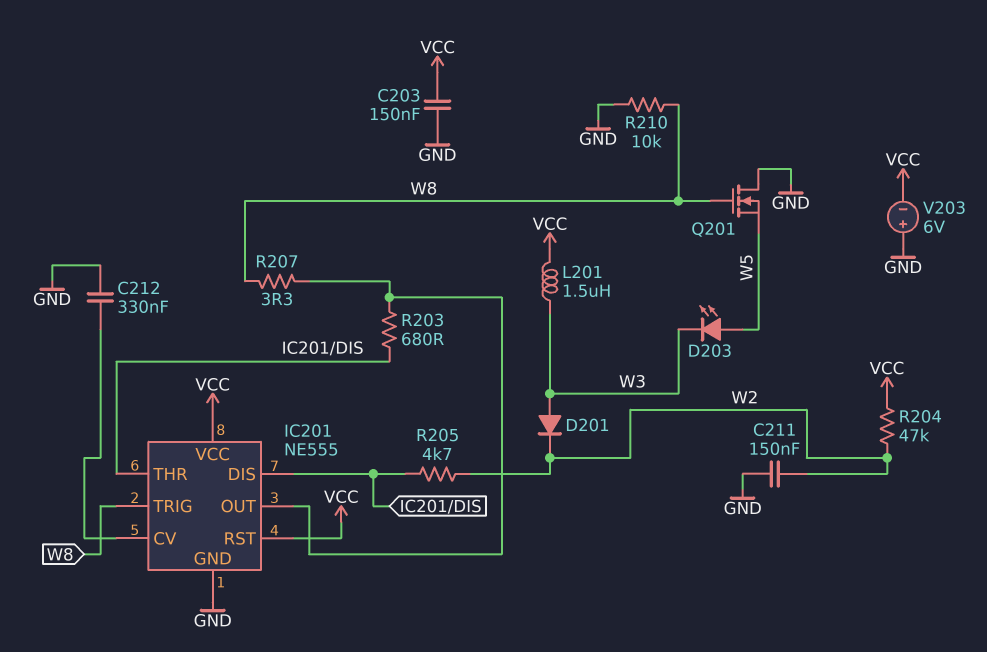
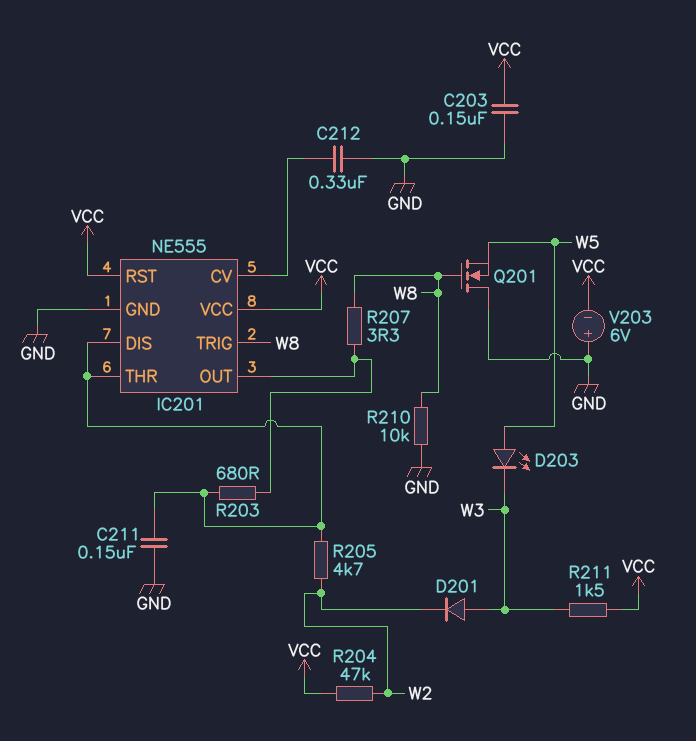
C211: 150nF (GND, W2) -> 150nF (GND, IC201/DIS)
L201: 1.5uH (VCC, W3) -> none
R211: none -> 1.5k (VCC, W3)

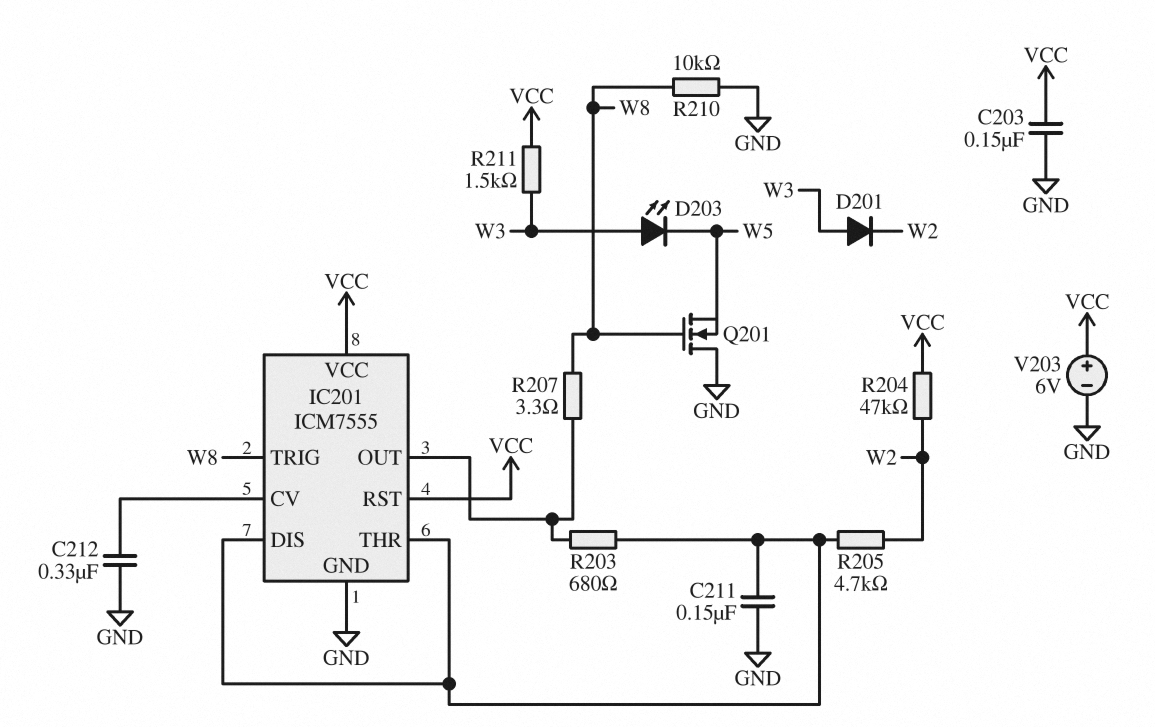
D203: LED (A W5, K W3) -> LED (A W3, K W5)
IC201: NE555 -> ICM7555
V203: 6V (plus GND, minus VCC) -> 6V (plus VCC, minus GND)

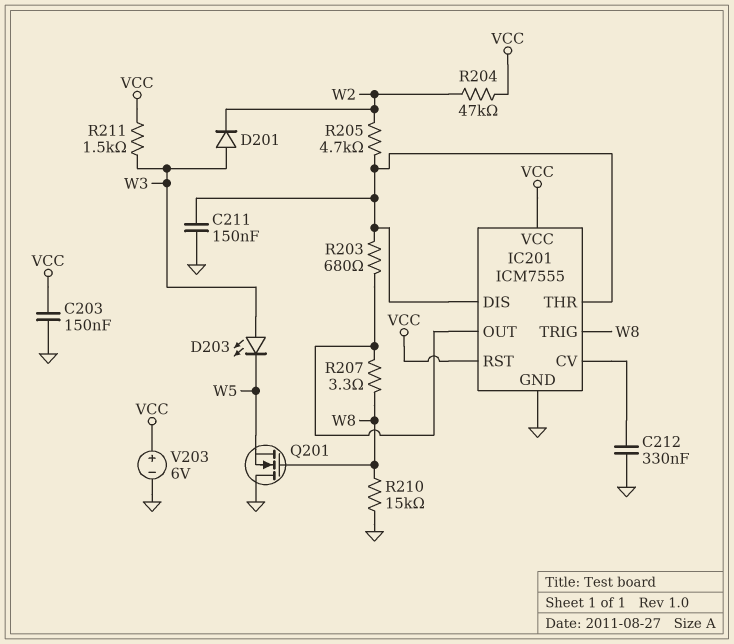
R210: 10k (GND, W8) -> 15k (GND, W8)

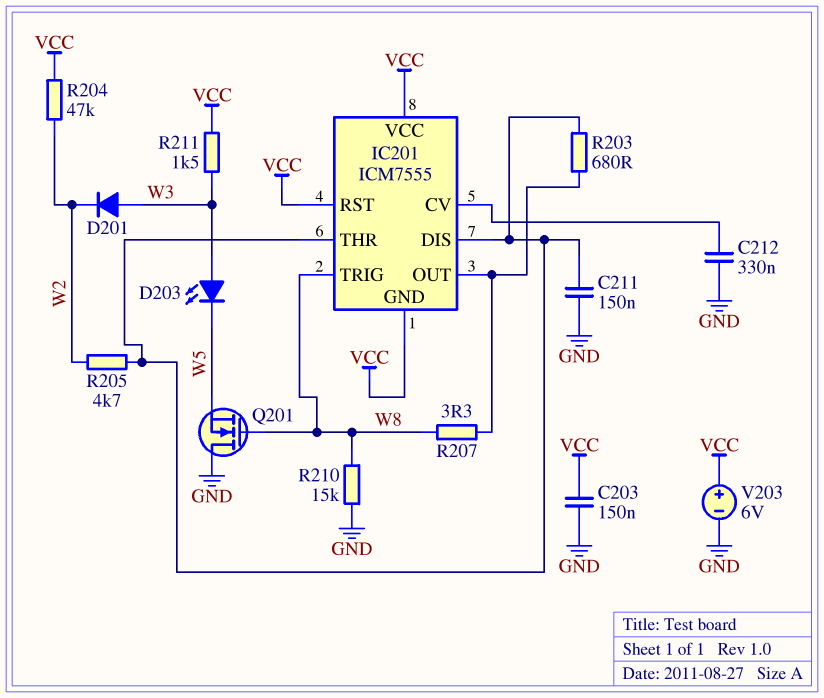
IC201 pin GND: GND -> VCC

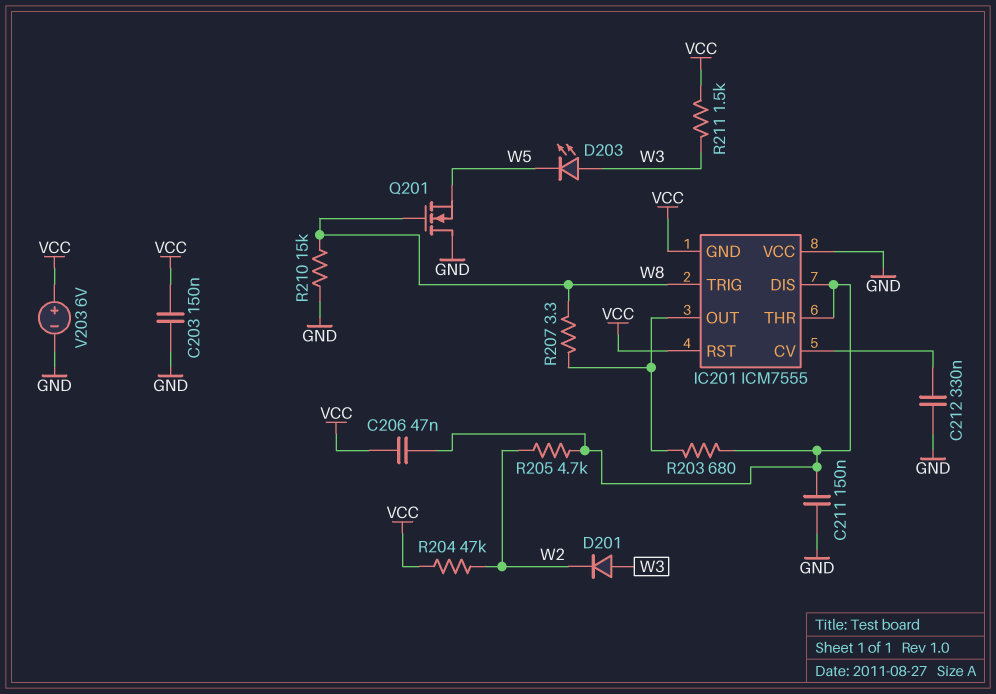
C206: none -> 47nF (IC201/DIS, VCC)
IC201 pin VCC: VCC -> GND

